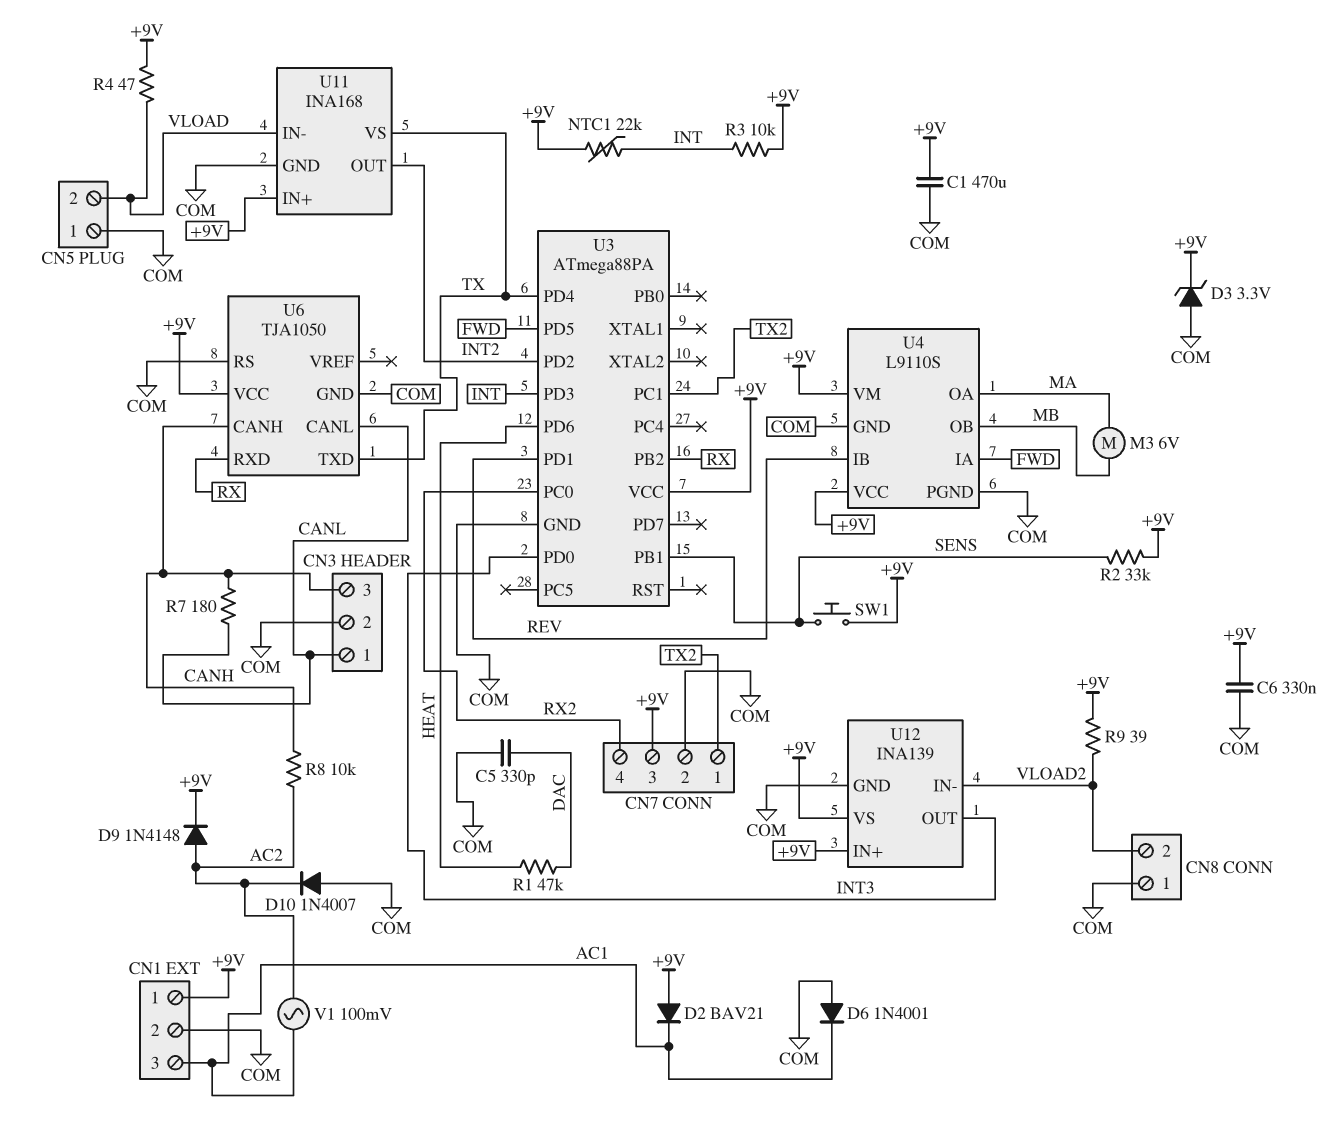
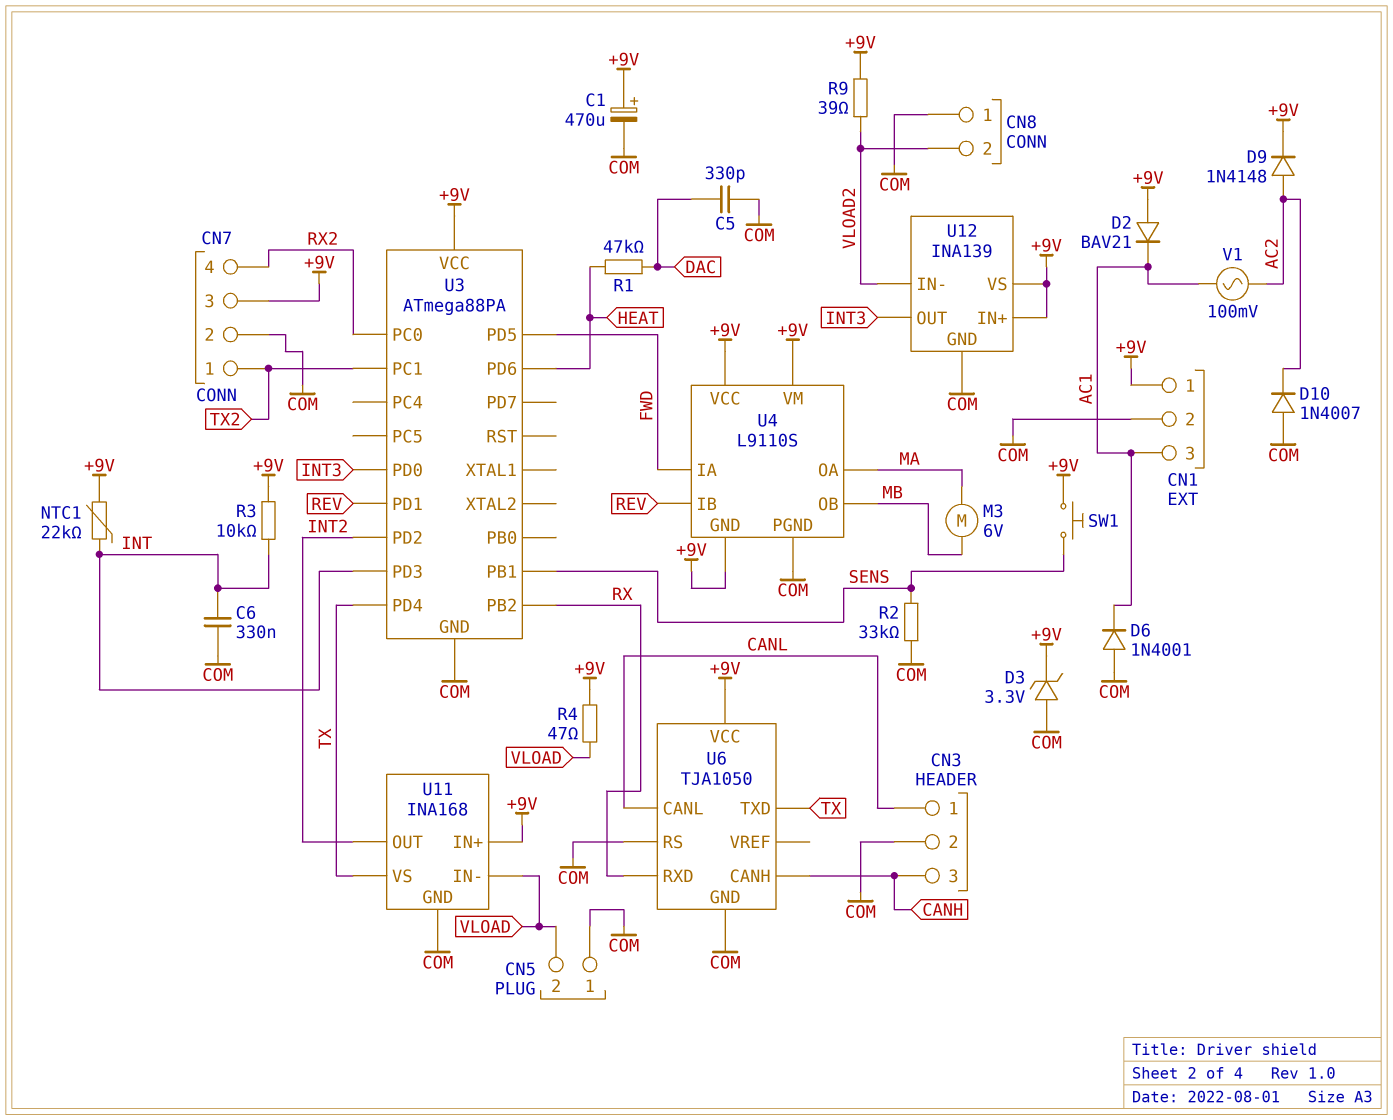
C1: 470uF (+9V, COM) -> 470uF (plus +9V, minus COM)
C6: 330nF (+9V, COM) -> 330nF (COM, INT)
R2: 33k (+9V, SENS) -> 33k (COM, SENS)
R7: 180 (CANH, CANL) -> none
R8: 10k (AC2, CANH) -> none
U4 pin GND: COM -> +9V

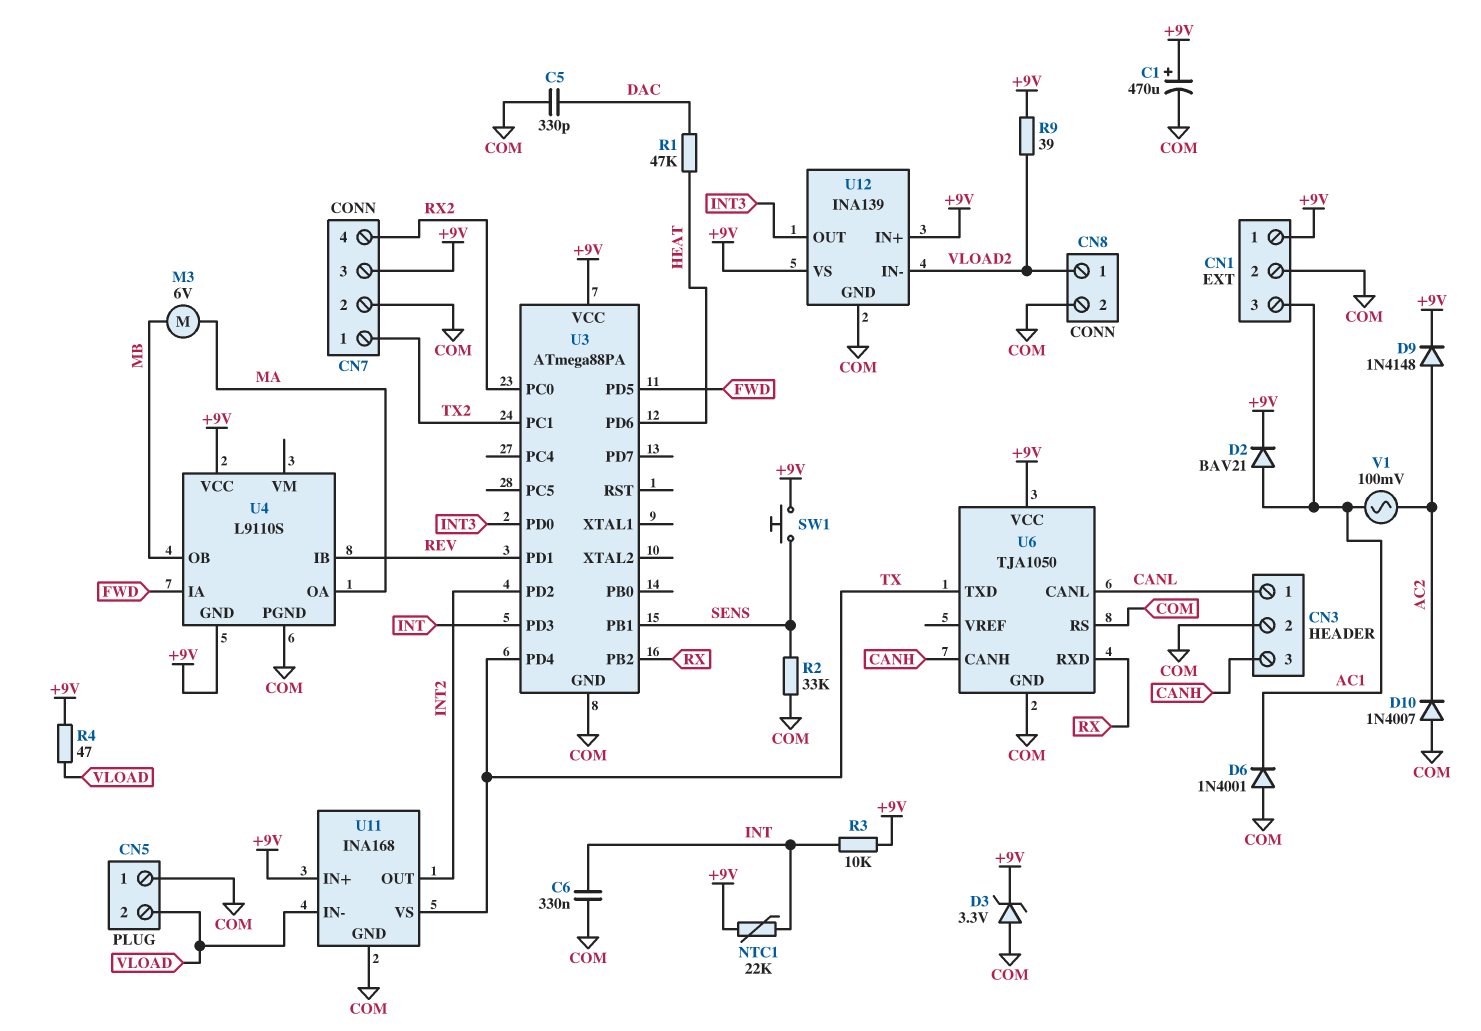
CN8 pin 1: COM -> VLOAD2
CN8 pin 2: VLOAD2 -> COM
D2: diode BAV21 (A +9V, K AC1) -> diode BAV21 (A AC1, K +9V)
U4 pin VM: +9V -> none

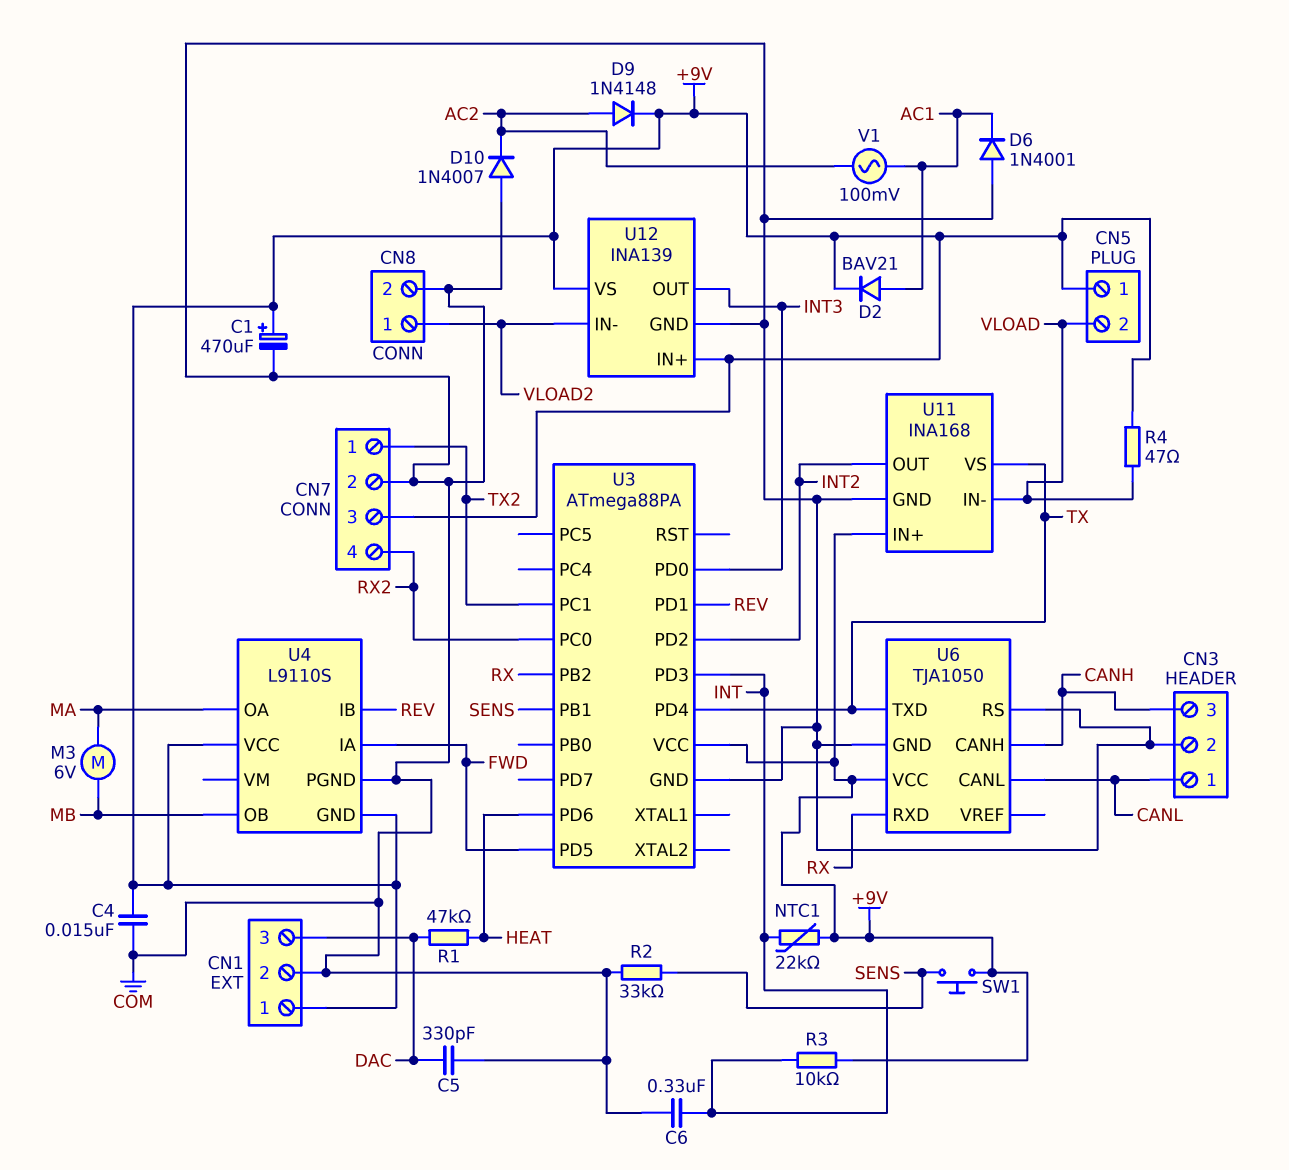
C4: none -> 15nF (+9V, COM)
CN1 pin 3: AC1 -> DAC
CN5 pin 1: COM -> +9V
D3: zener 3.3V (A COM, K +9V) -> none
R9: 39 (+9V, VLOAD2) -> none

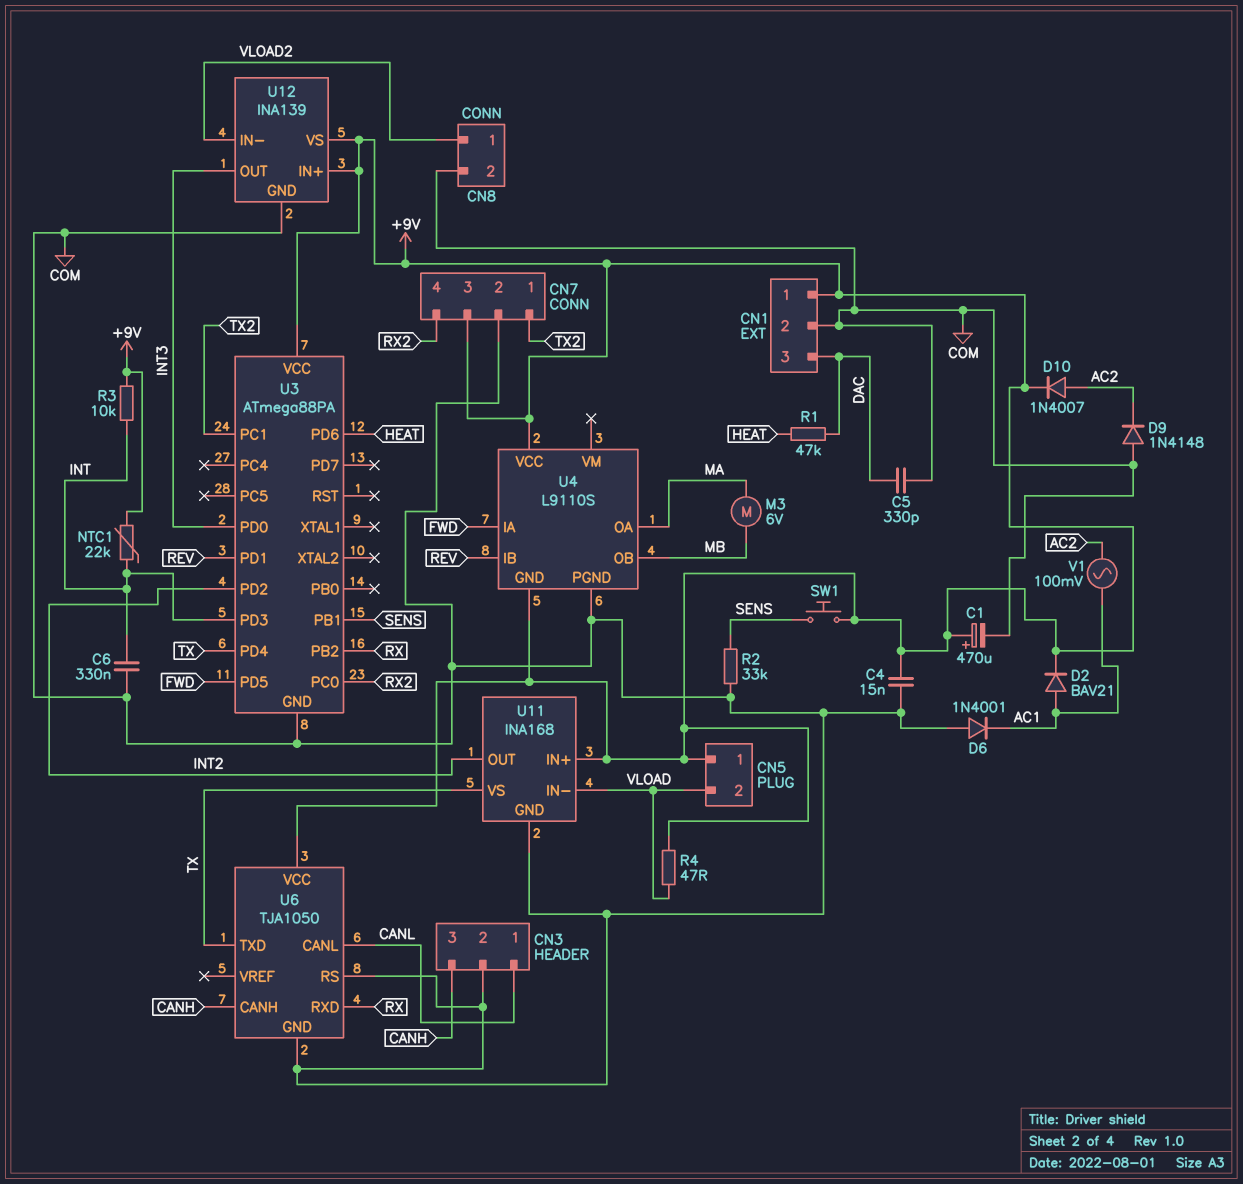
D9: diode 1N4148 (A AC2, K +9V) -> diode 1N4148 (A COM, K AC2)
D10: diode 1N4007 (A COM, K AC2) -> diode 1N4007 (A AC2, K +9V)

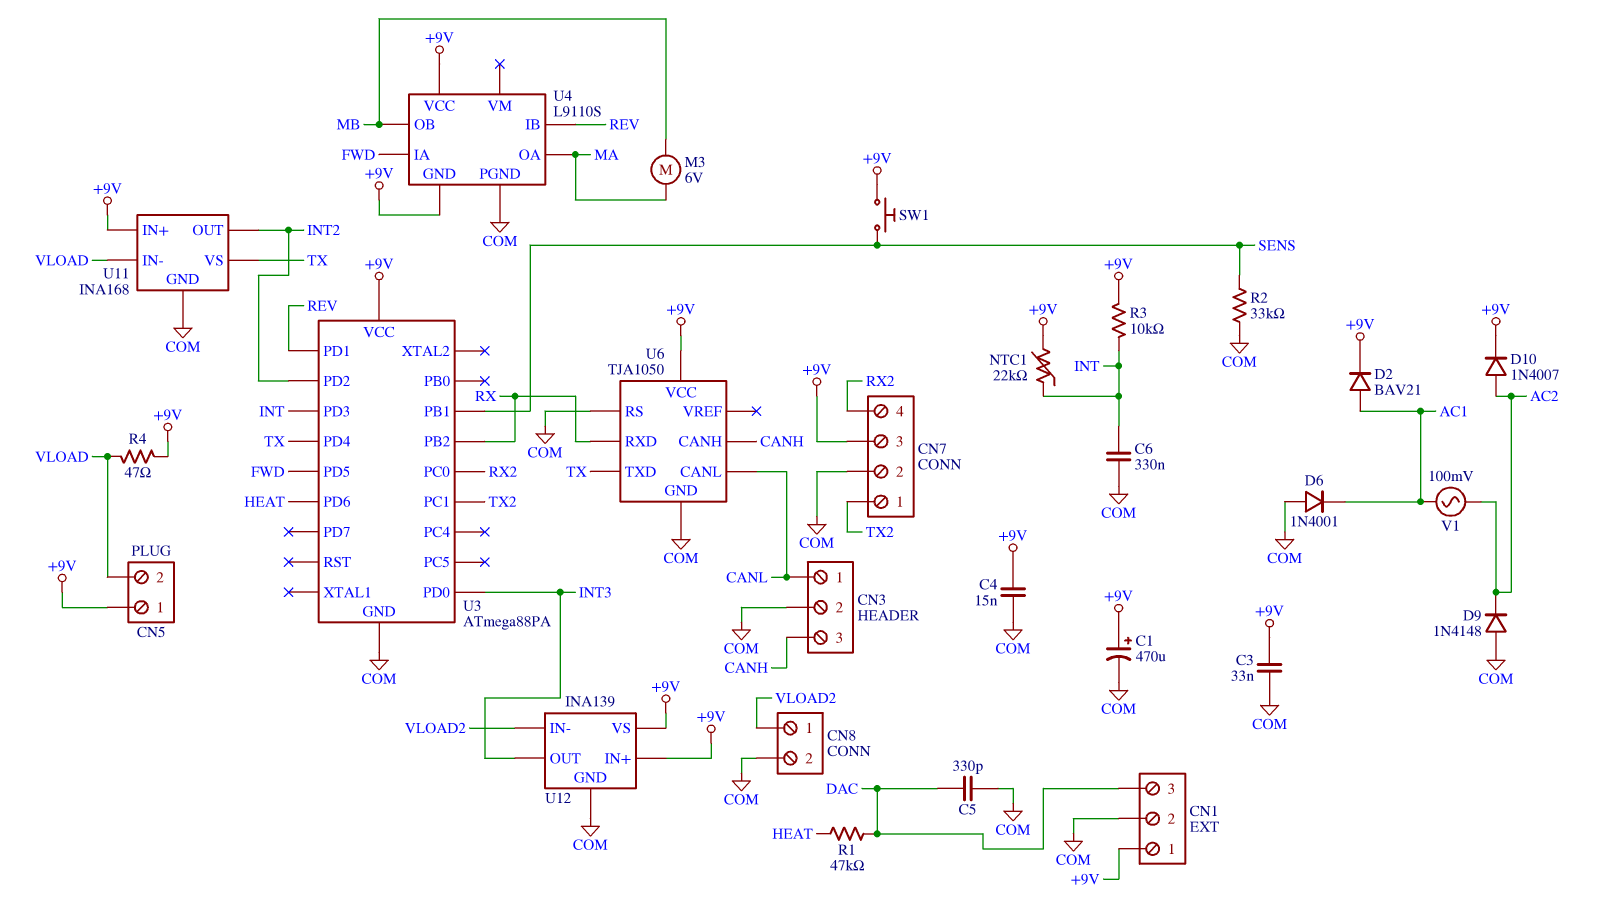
C3: none -> 33nF (+9V, COM)

